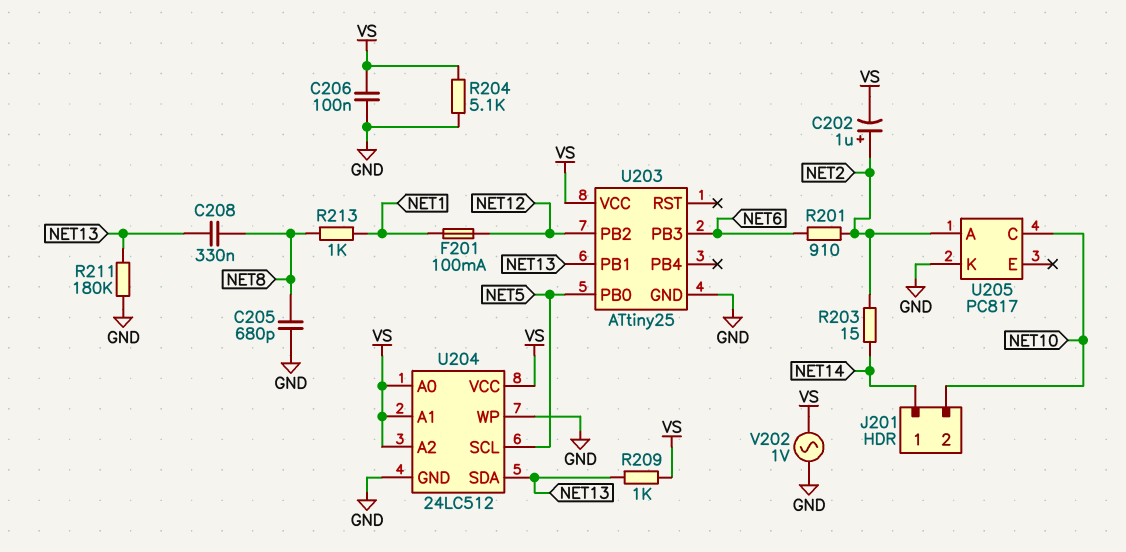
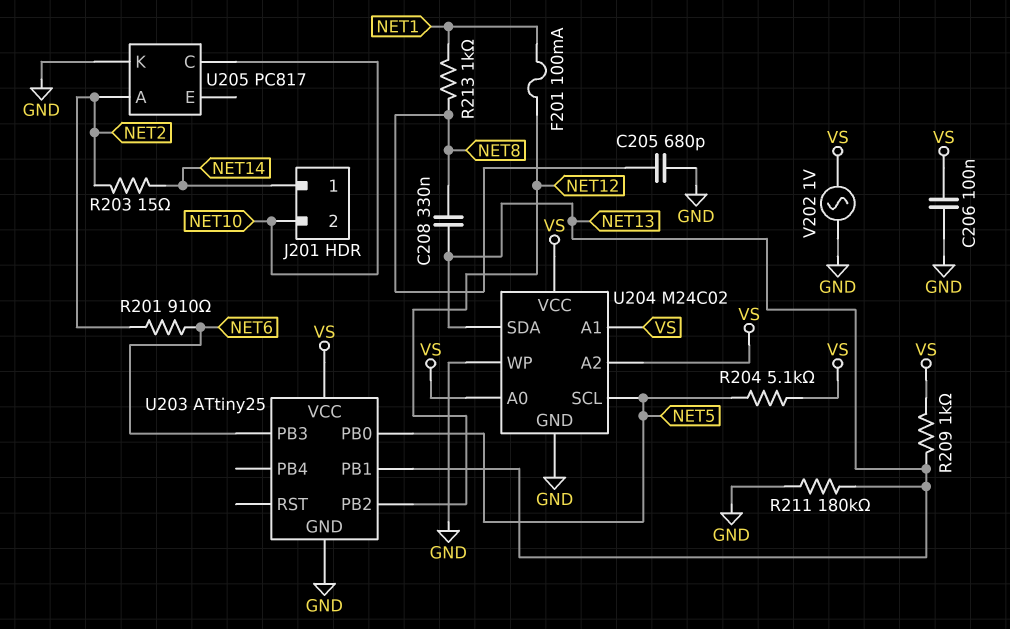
C202: 1uF (plus NET2, minus VS) -> none
R204: 5.1k (GND, VS) -> 5.1k (NET5, VS)
U204: 24LC512 -> M24C02

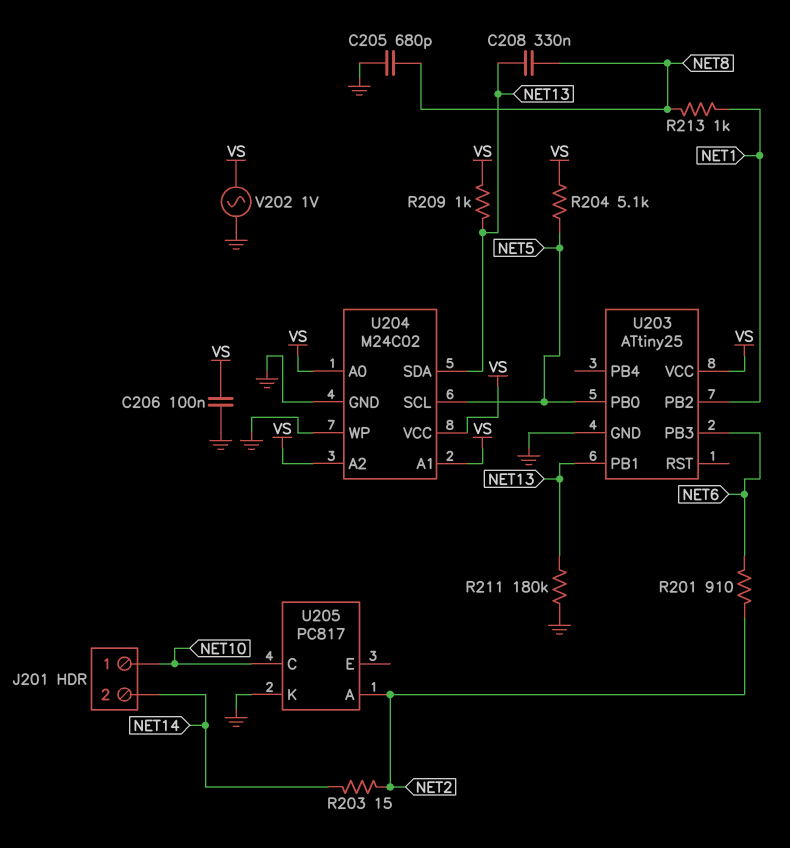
F201: 100mA (NET1, NET12) -> none
J201 pin 1: NET14 -> NET10
J201 pin 2: NET10 -> NET14
U203 pin PB2: NET12 -> NET1

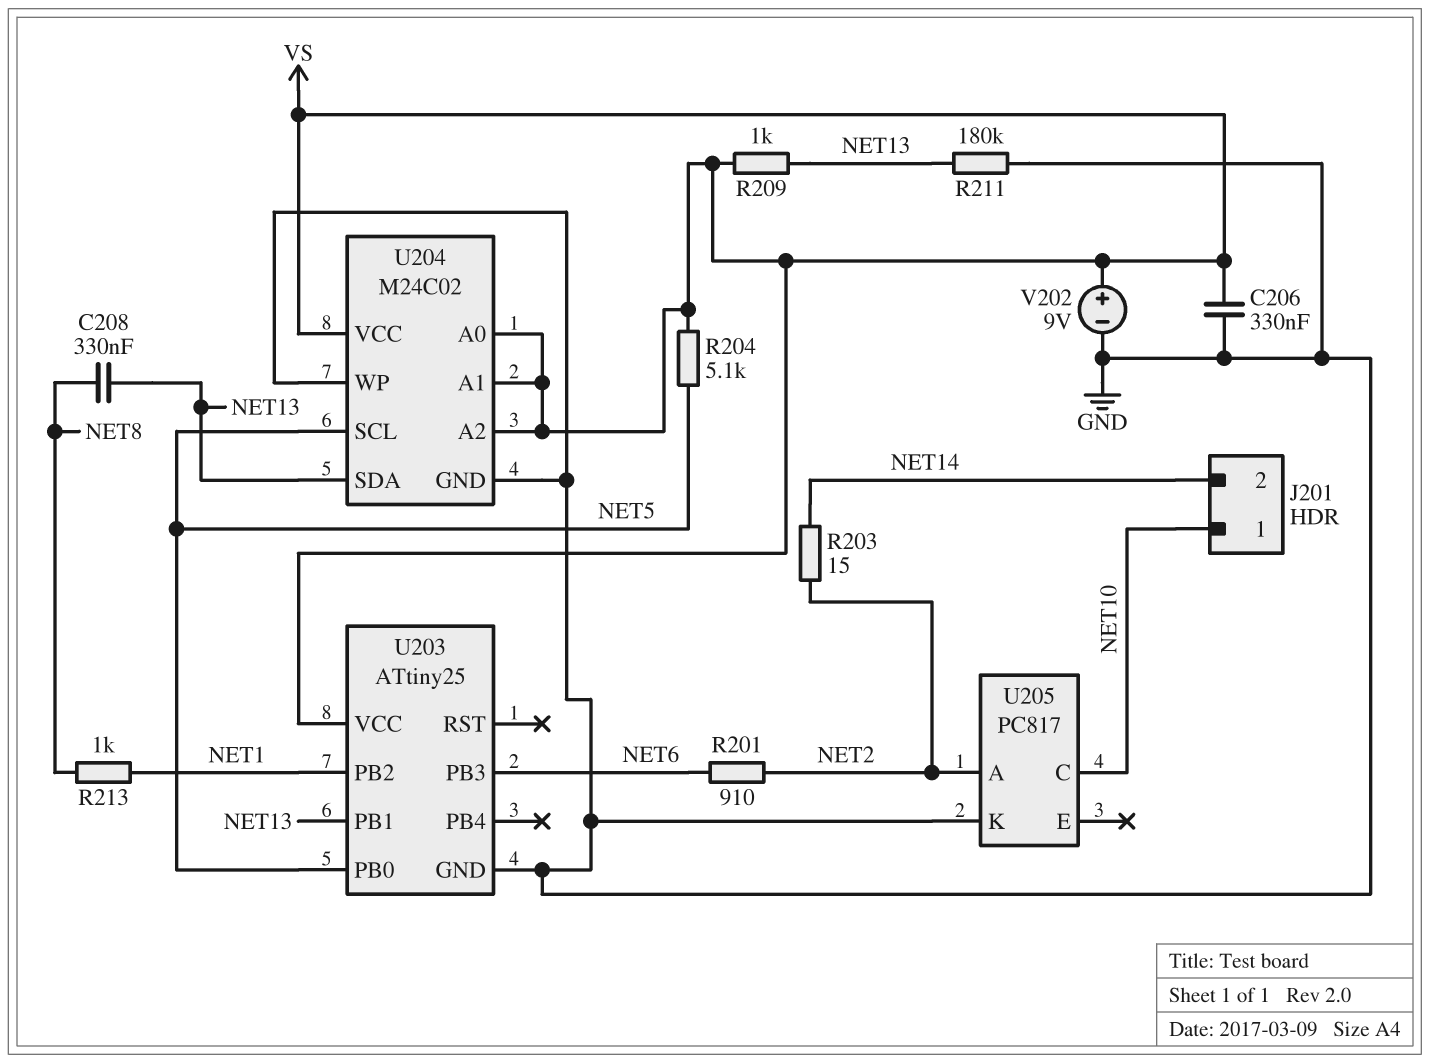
C205: 680pF (GND, NET8) -> none
C206: 100nF (GND, VS) -> 330nF (GND, VS)
V202: AC 1V (GND, VS) -> 9V (plus VS, minus GND)

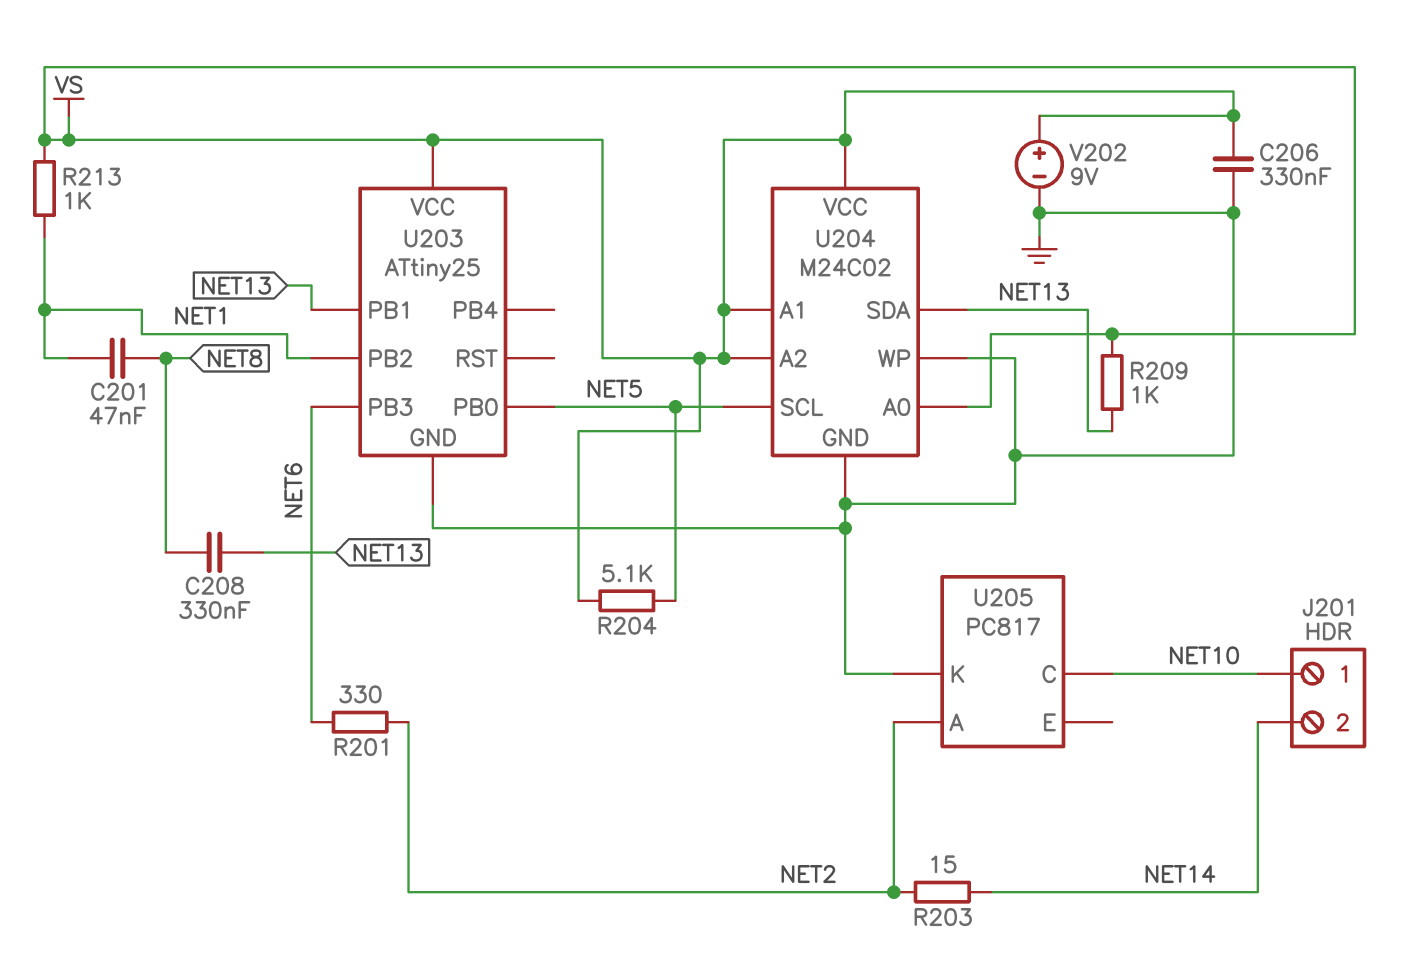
C201: none -> 47nF (NET1, NET8)
R201: 910 (NET2, NET6) -> 330 (NET2, NET6)
R211: 180k (GND, NET13) -> none
R213: 1k (NET1, NET8) -> 1k (NET1, VS)

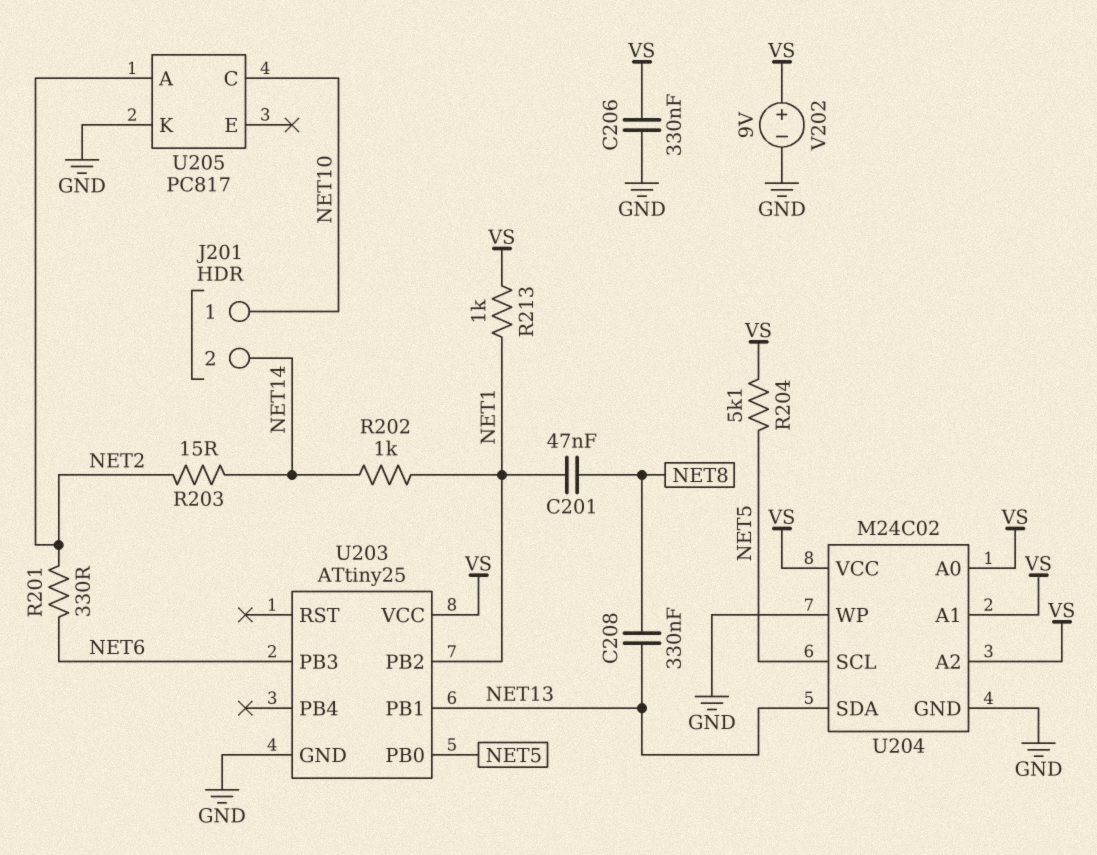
R202: none -> 1k (NET1, NET14)
R209: 1k (NET13, VS) -> none

